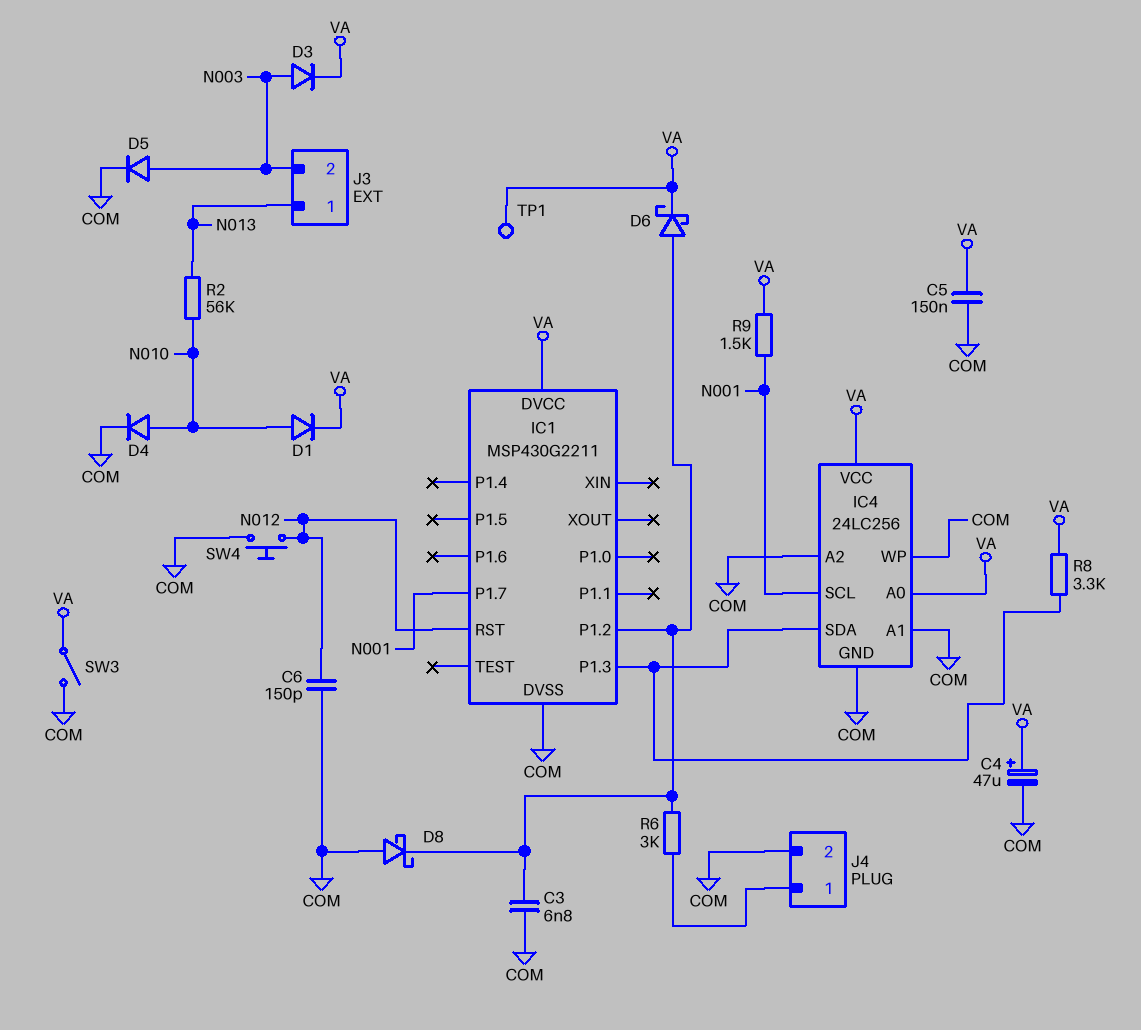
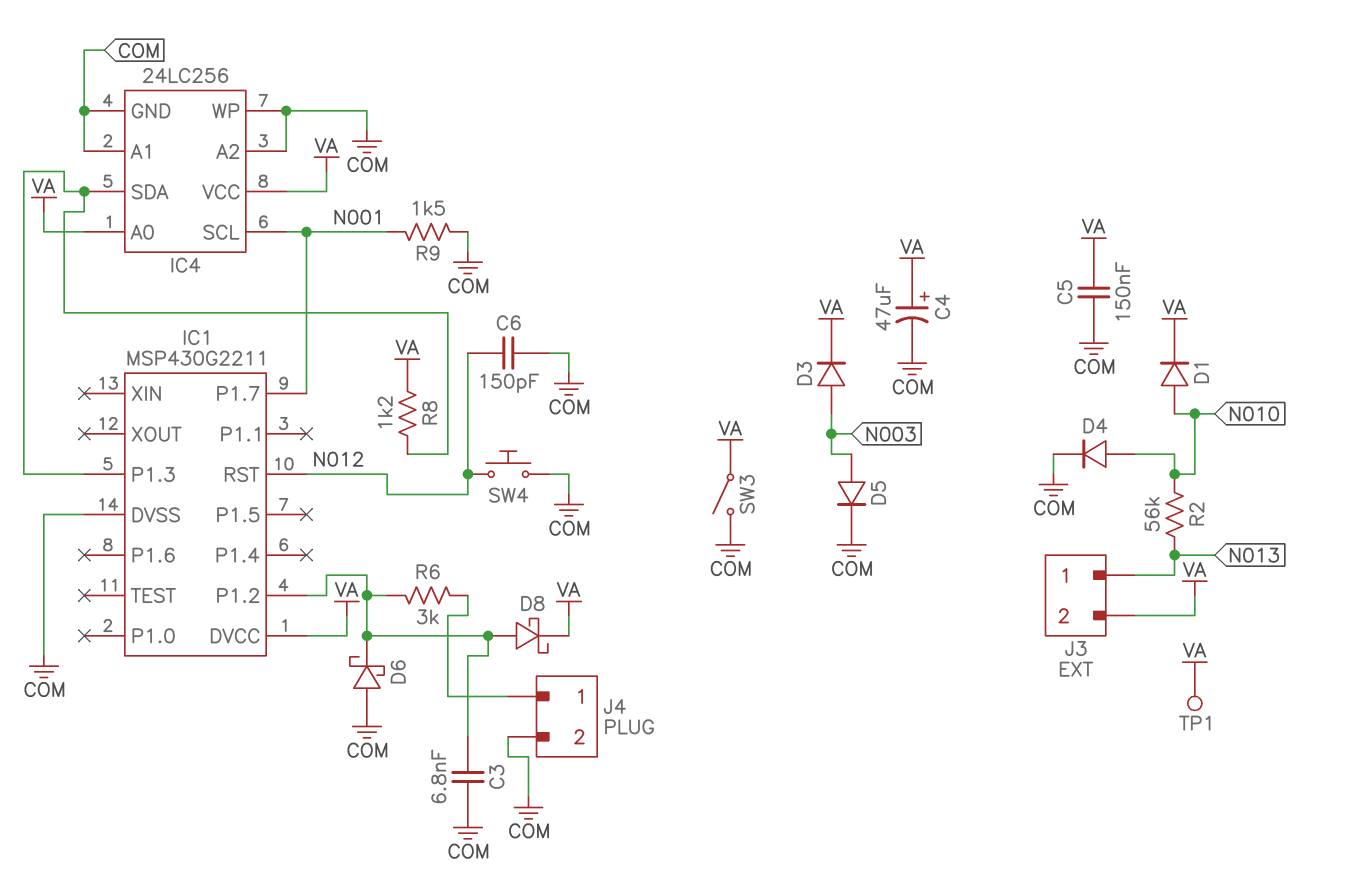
D6: schottky (A IC1/P1.2, K VA) -> schottky (A COM, K IC1/P1.2)
D8: schottky (A COM, K IC1/P1.2) -> schottky (A IC1/P1.2, K VA)
J3 pin 2: N003 -> VA
R8: 3.3k (IC1/P1.3, VA) -> 1.2k (IC1/P1.3, VA)
R9: 1.5k (N001, VA) -> 1.5k (COM, N001)

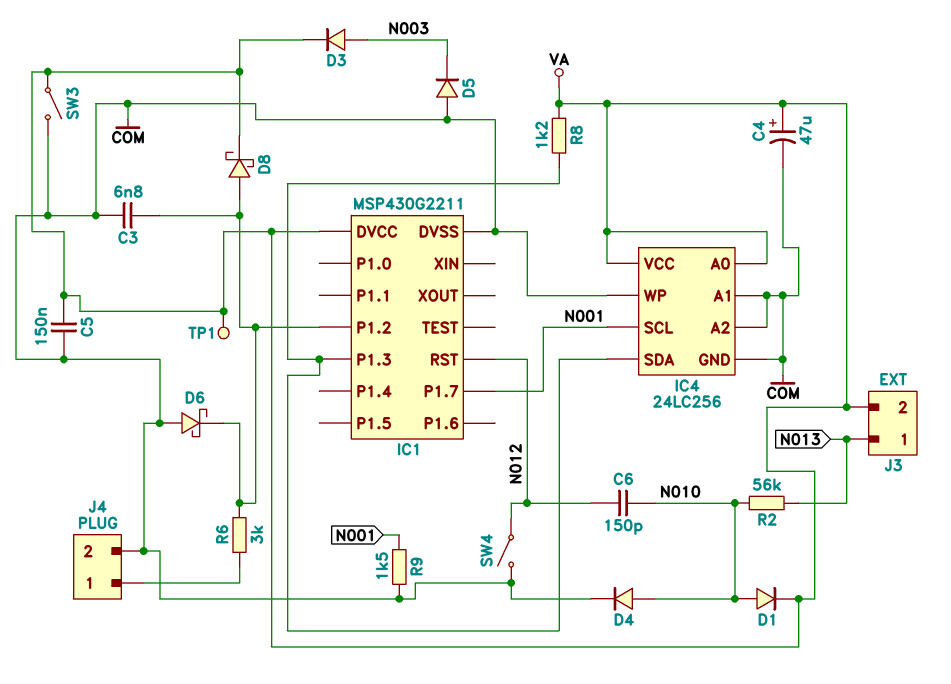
C6: 150pF (COM, N012) -> 150pF (N010, N012)
D5: diode (A N003, K COM) -> diode (A COM, K N003)
SW4: button (COM, N012) -> switch (COM, N012)

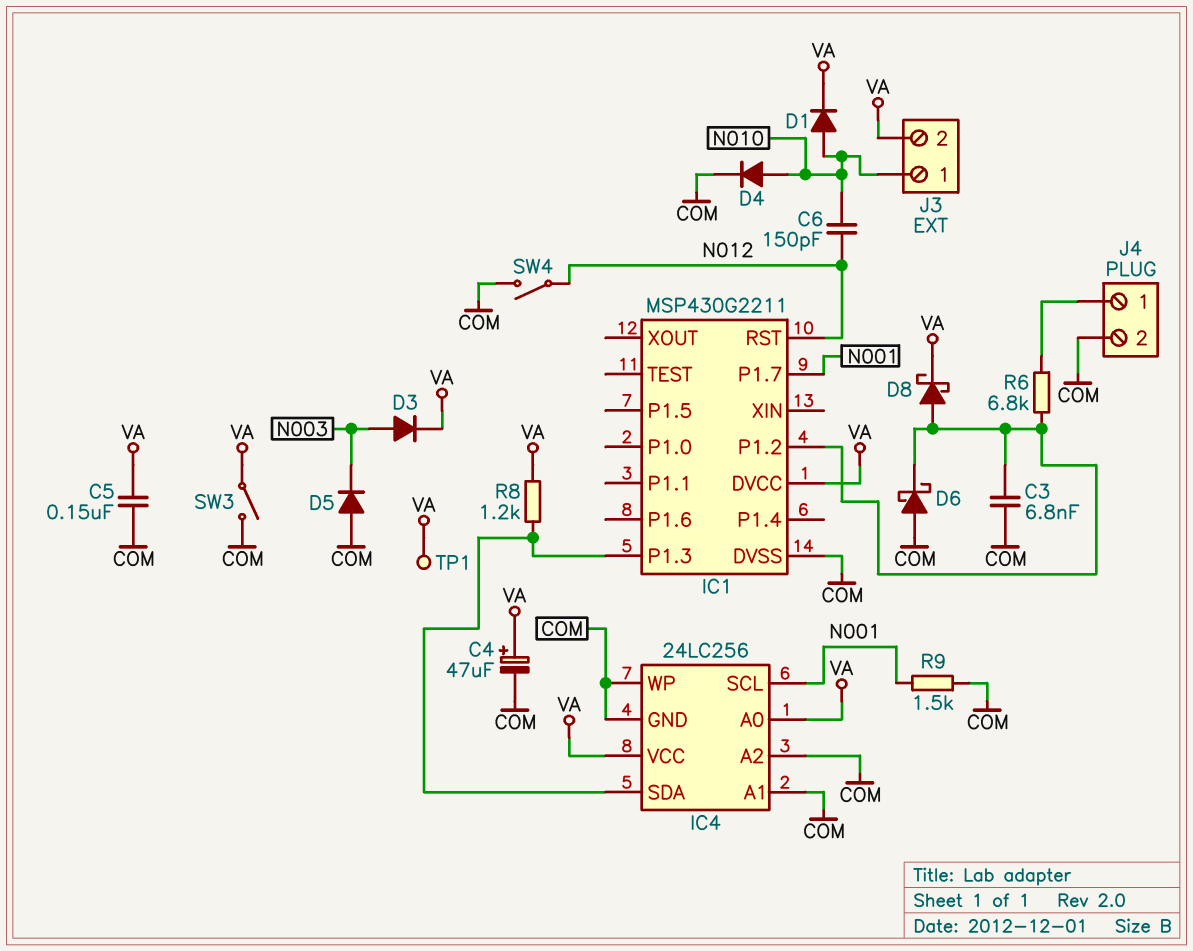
J3 pin 1: N013 -> N010
R2: 56k (N010, N013) -> none
R6: 3k (IC1/P1.2, J4/1) -> 6.8k (IC1/P1.2, J4/1)

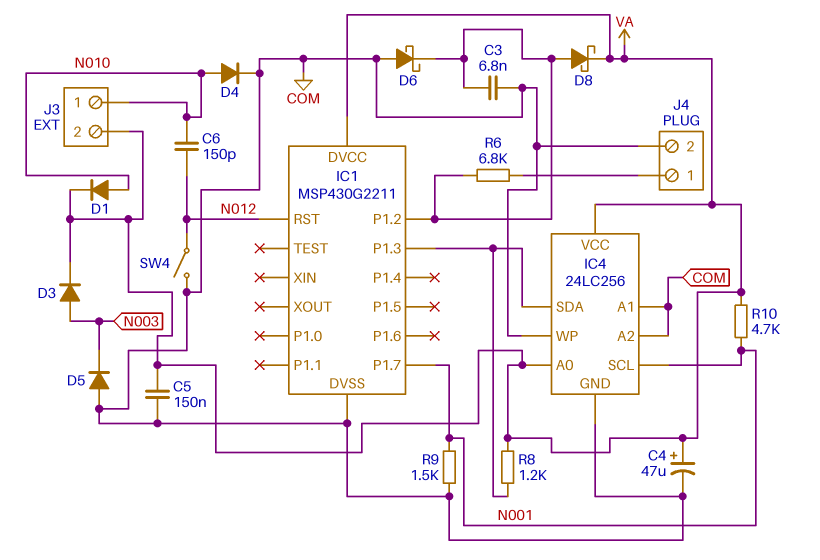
R10: none -> 4.7k (N001, VA)
SW3: switch (COM, VA) -> none
TP1: test point (VA) -> none

